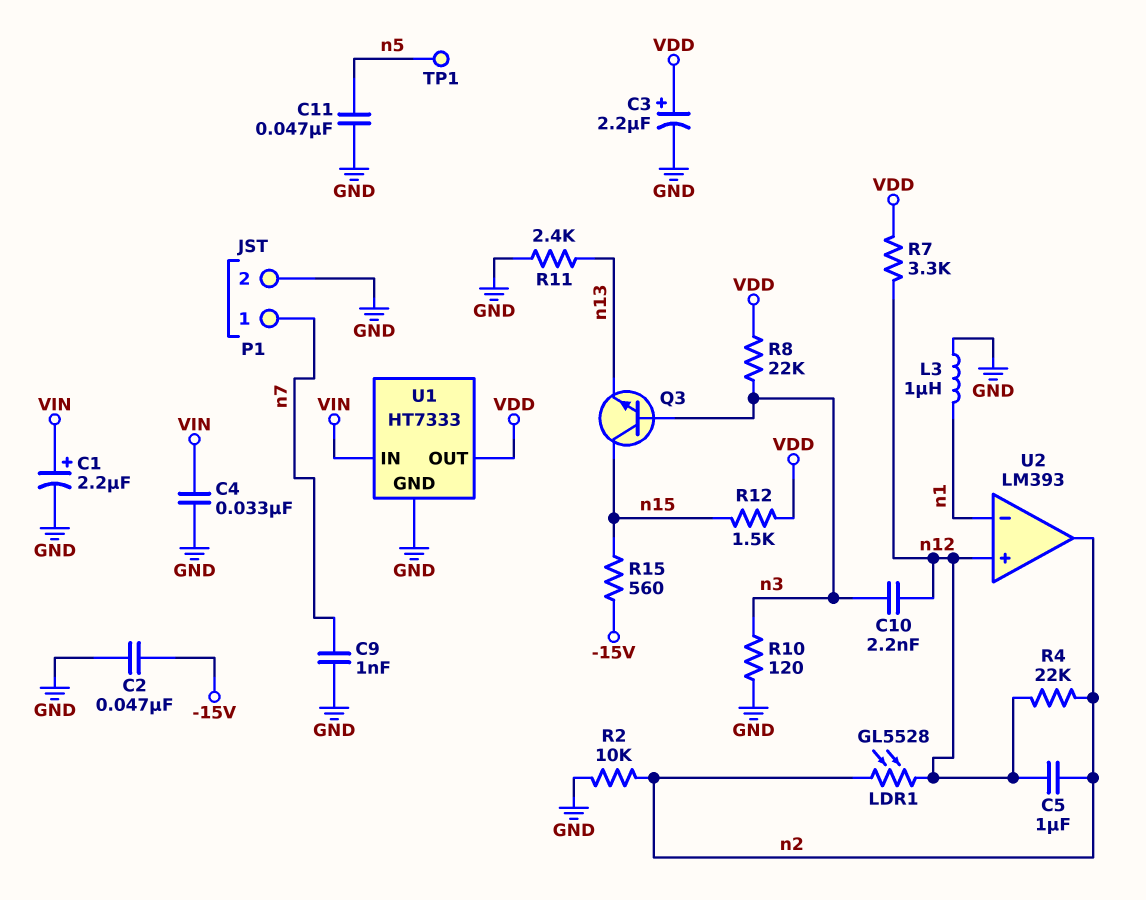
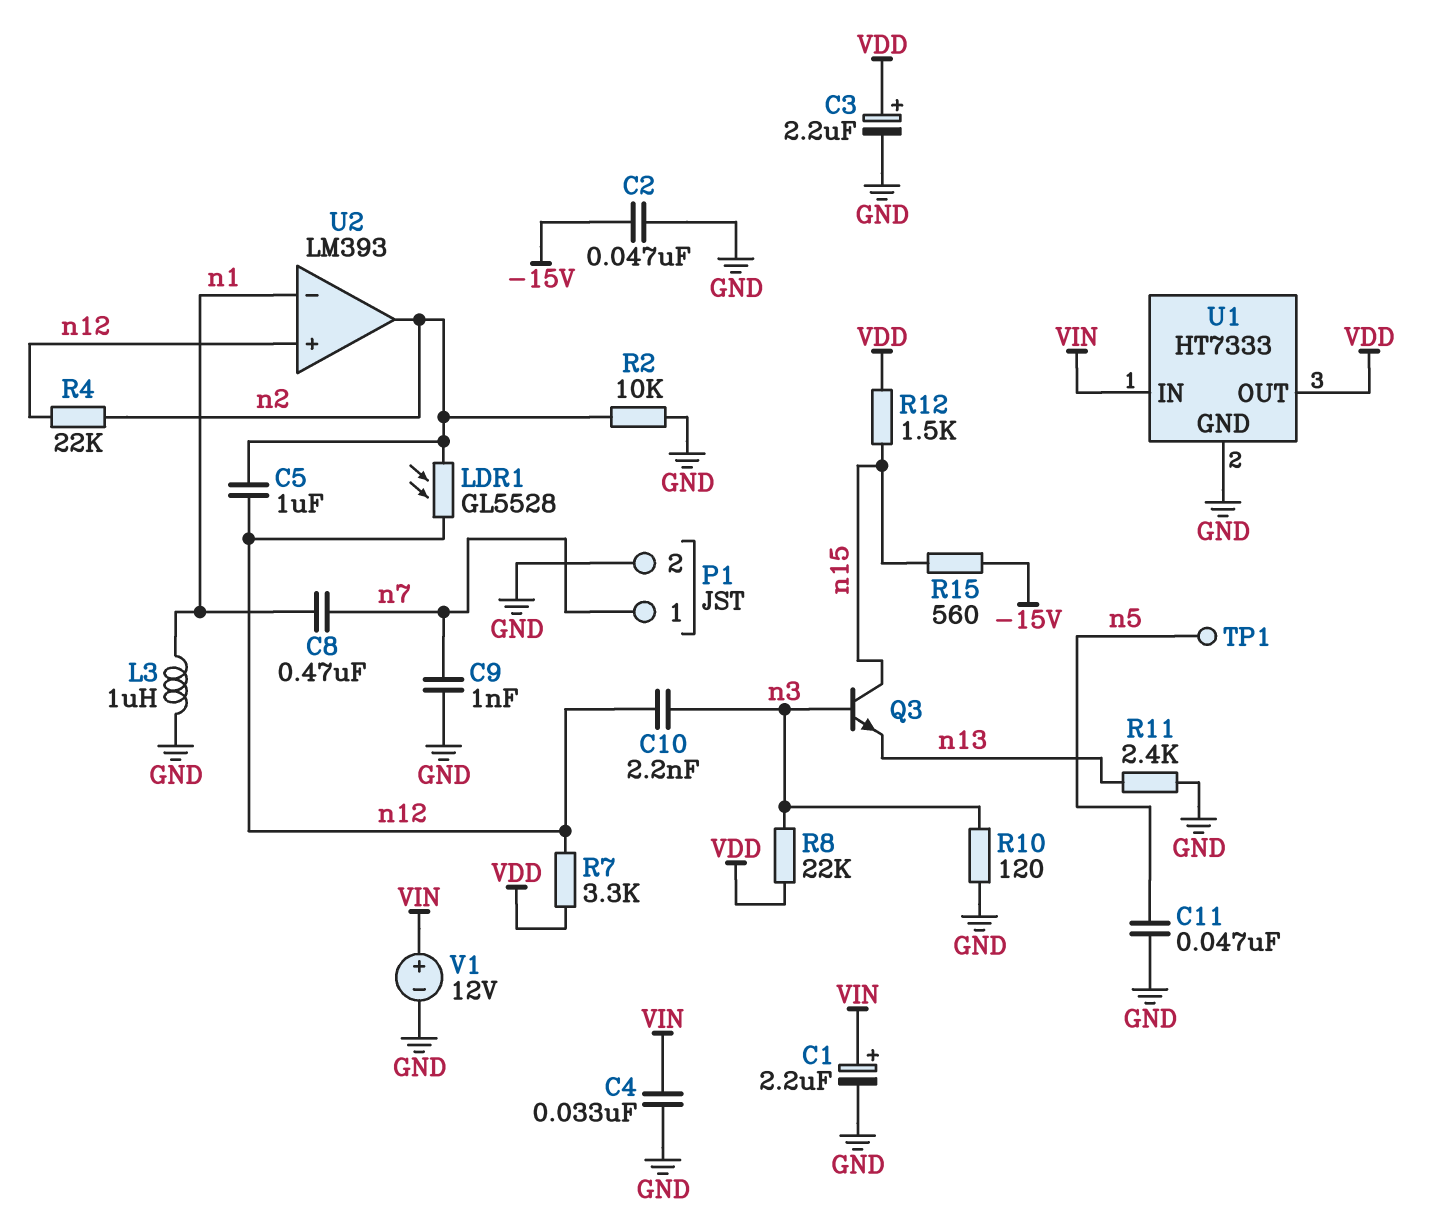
C8: none -> 470nF (n1, n7)
V1: none -> 12V (plus VIN, minus GND)

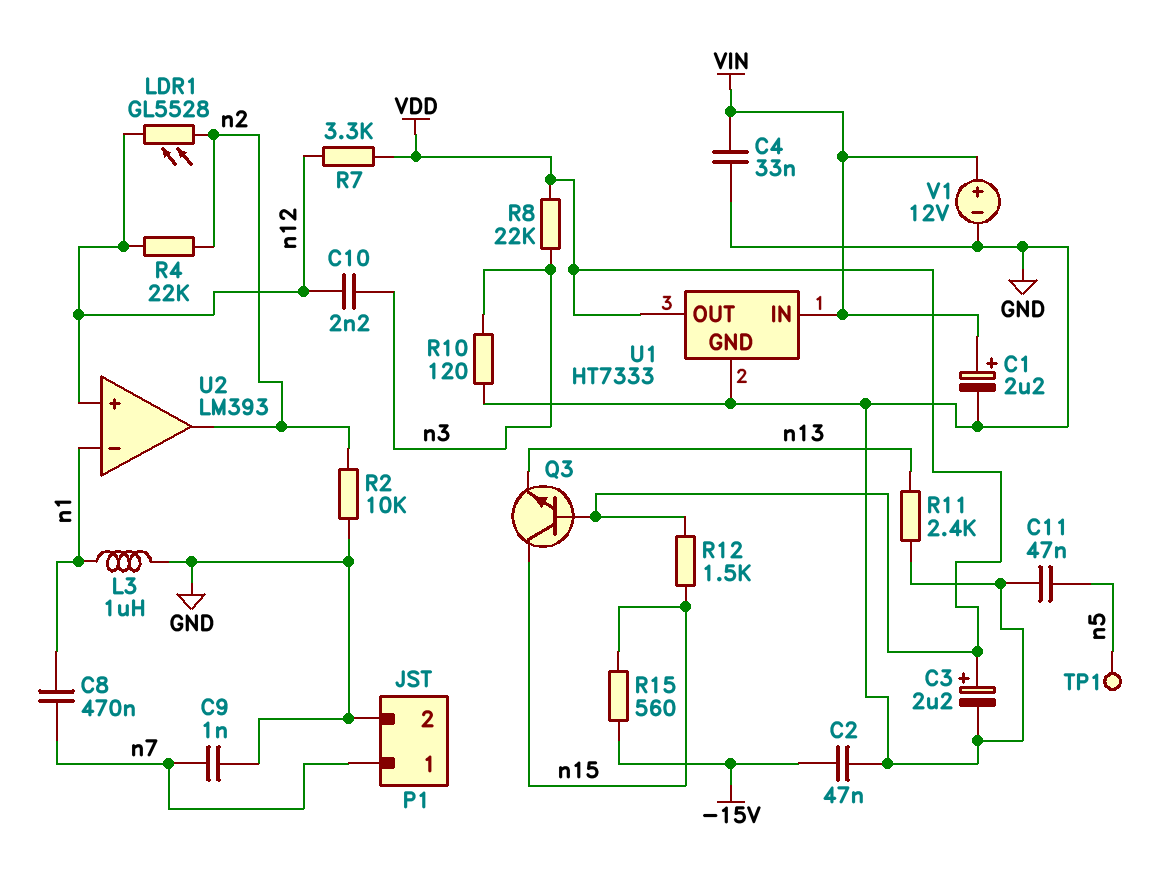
C5: 1uF (n2, n12) -> none
Q3: NPN (B n3, C n15, E n13) -> NPN (B VDD, C n15, E n13)

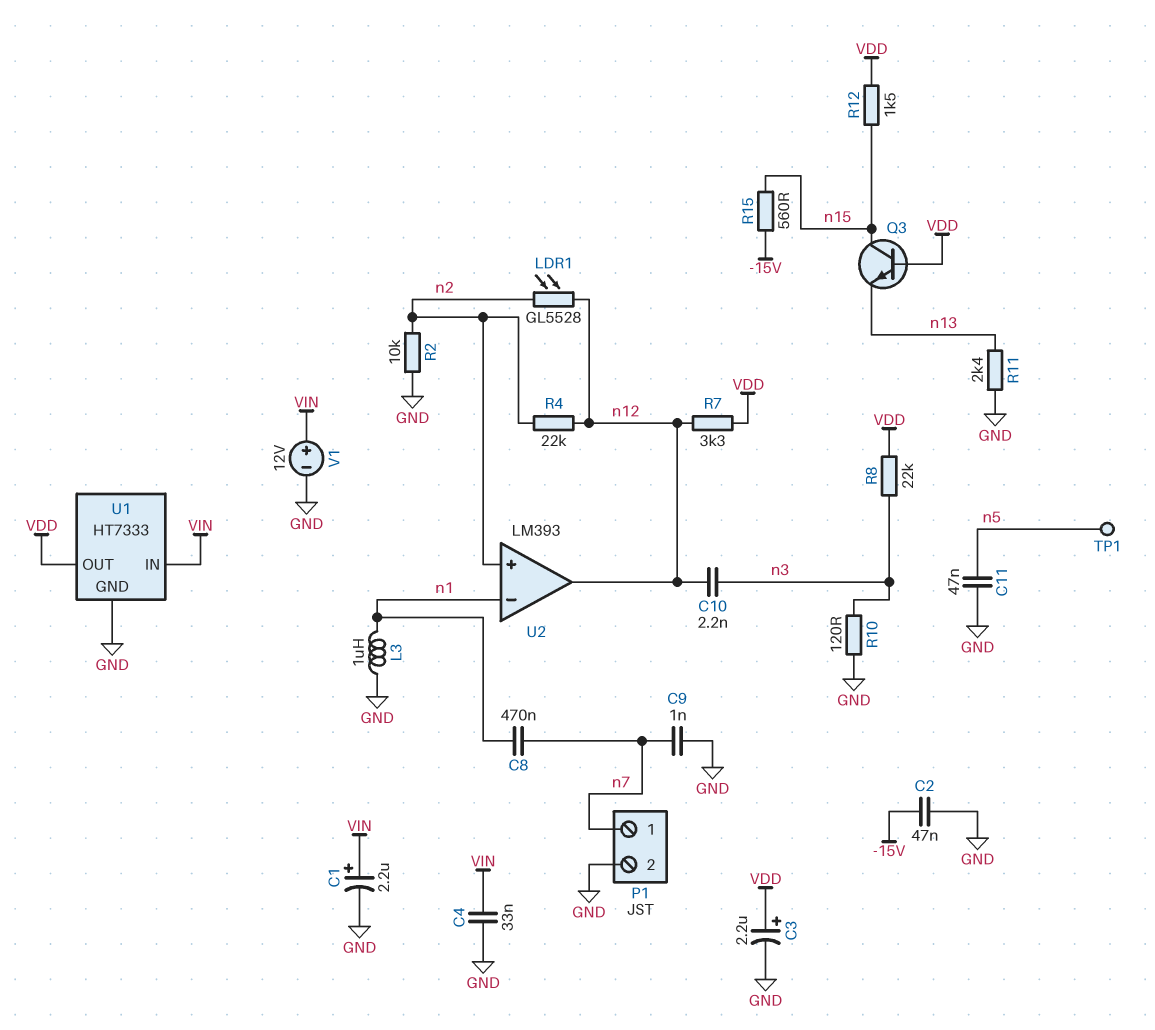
U2 pin in+: n12 -> n2
U2 pin out: n2 -> n12

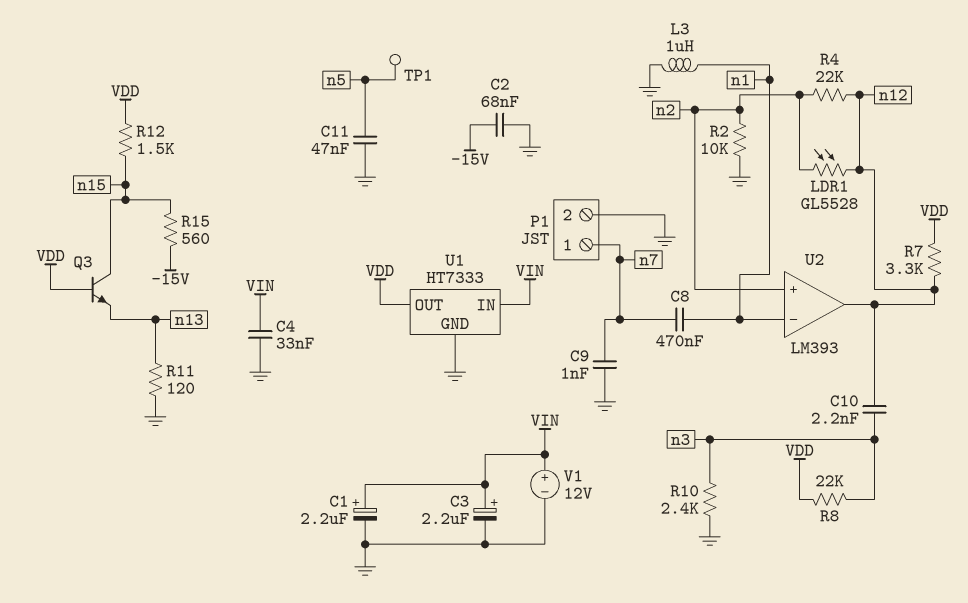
C2: 47nF (-15V, GND) -> 68nF (-15V, GND)
C3: 2.2uF (plus VDD, minus GND) -> 2.2uF (plus VIN, minus GND)
R10: 120 (GND, n3) -> 2.4k (GND, n3)
R11: 2.4k (GND, n13) -> 120 (GND, n13)

